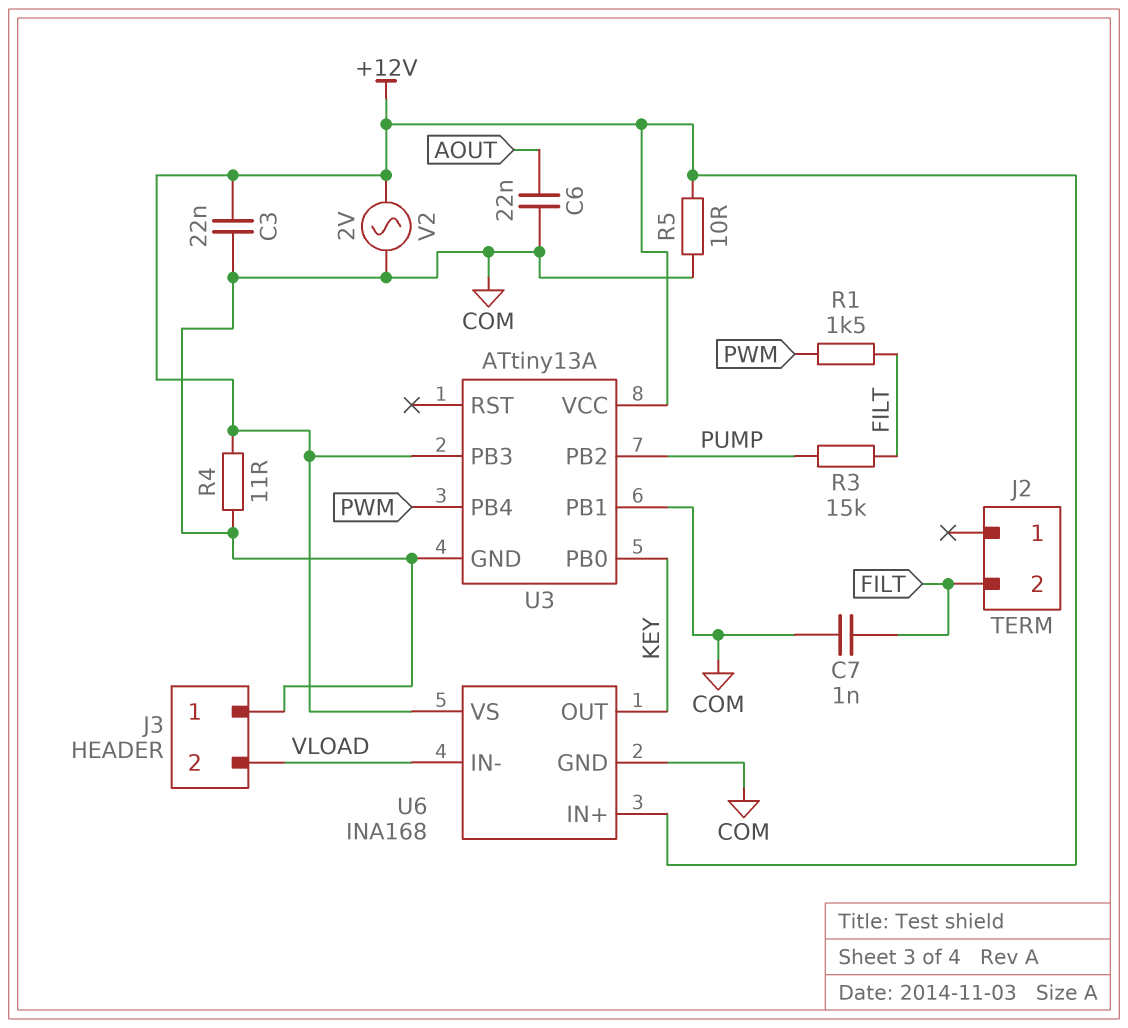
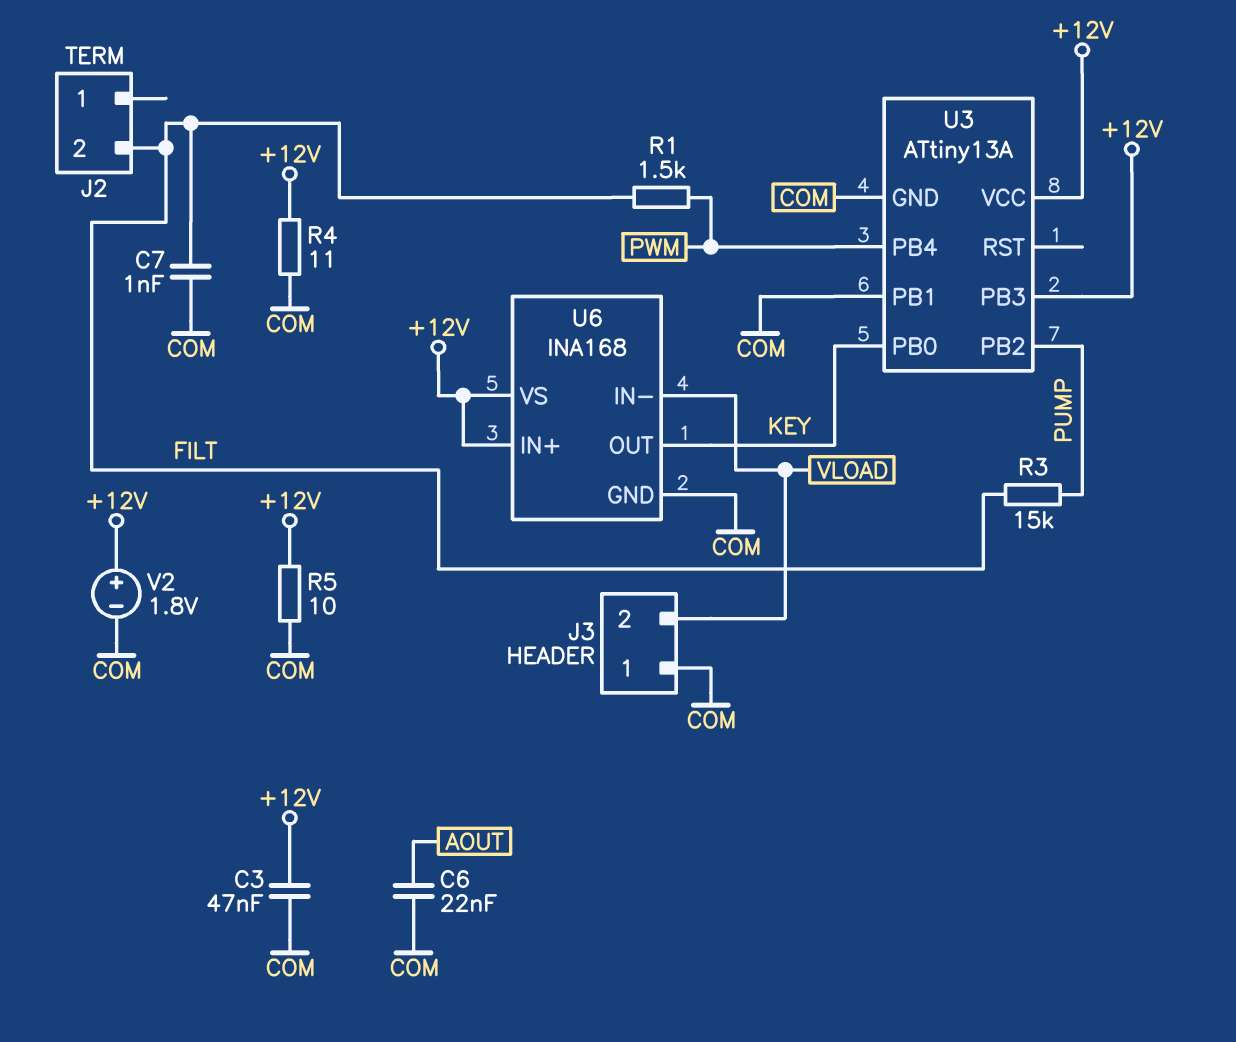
C3: 22nF (+12V, COM) -> 47nF (+12V, COM)
V2: AC 2V (+12V, COM) -> 1.8V (plus +12V, minus COM)

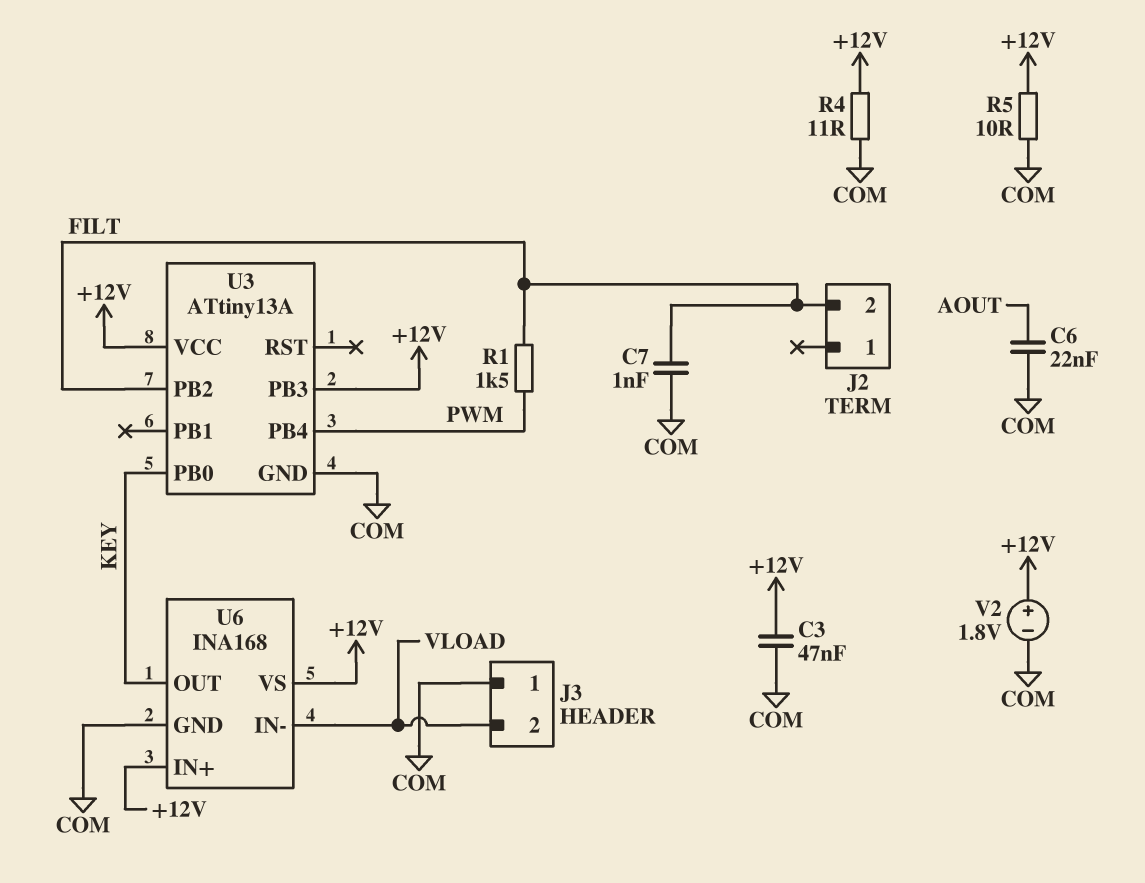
R3: 15k (FILT, PUMP) -> none
U3 pin PB1: COM -> none
U3 pin PB2: PUMP -> FILT

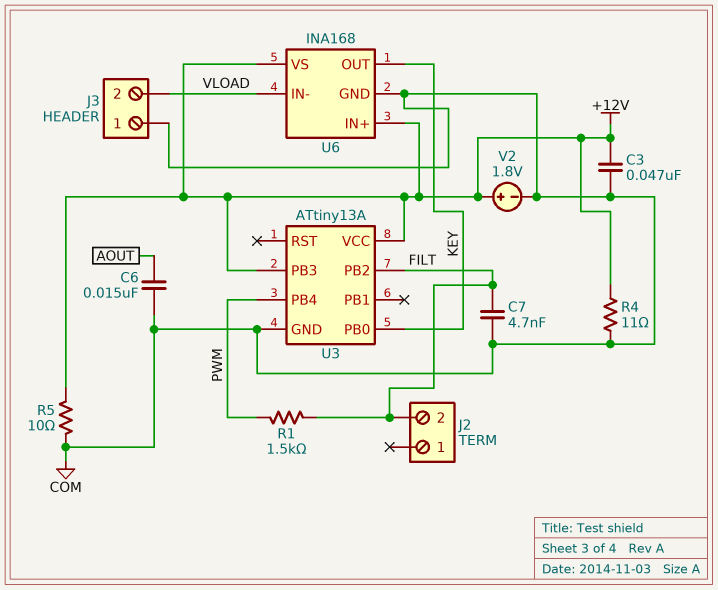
C6: 22nF (AOUT, COM) -> 15nF (AOUT, COM)
C7: 1nF (COM, FILT) -> 4.7nF (COM, FILT)

